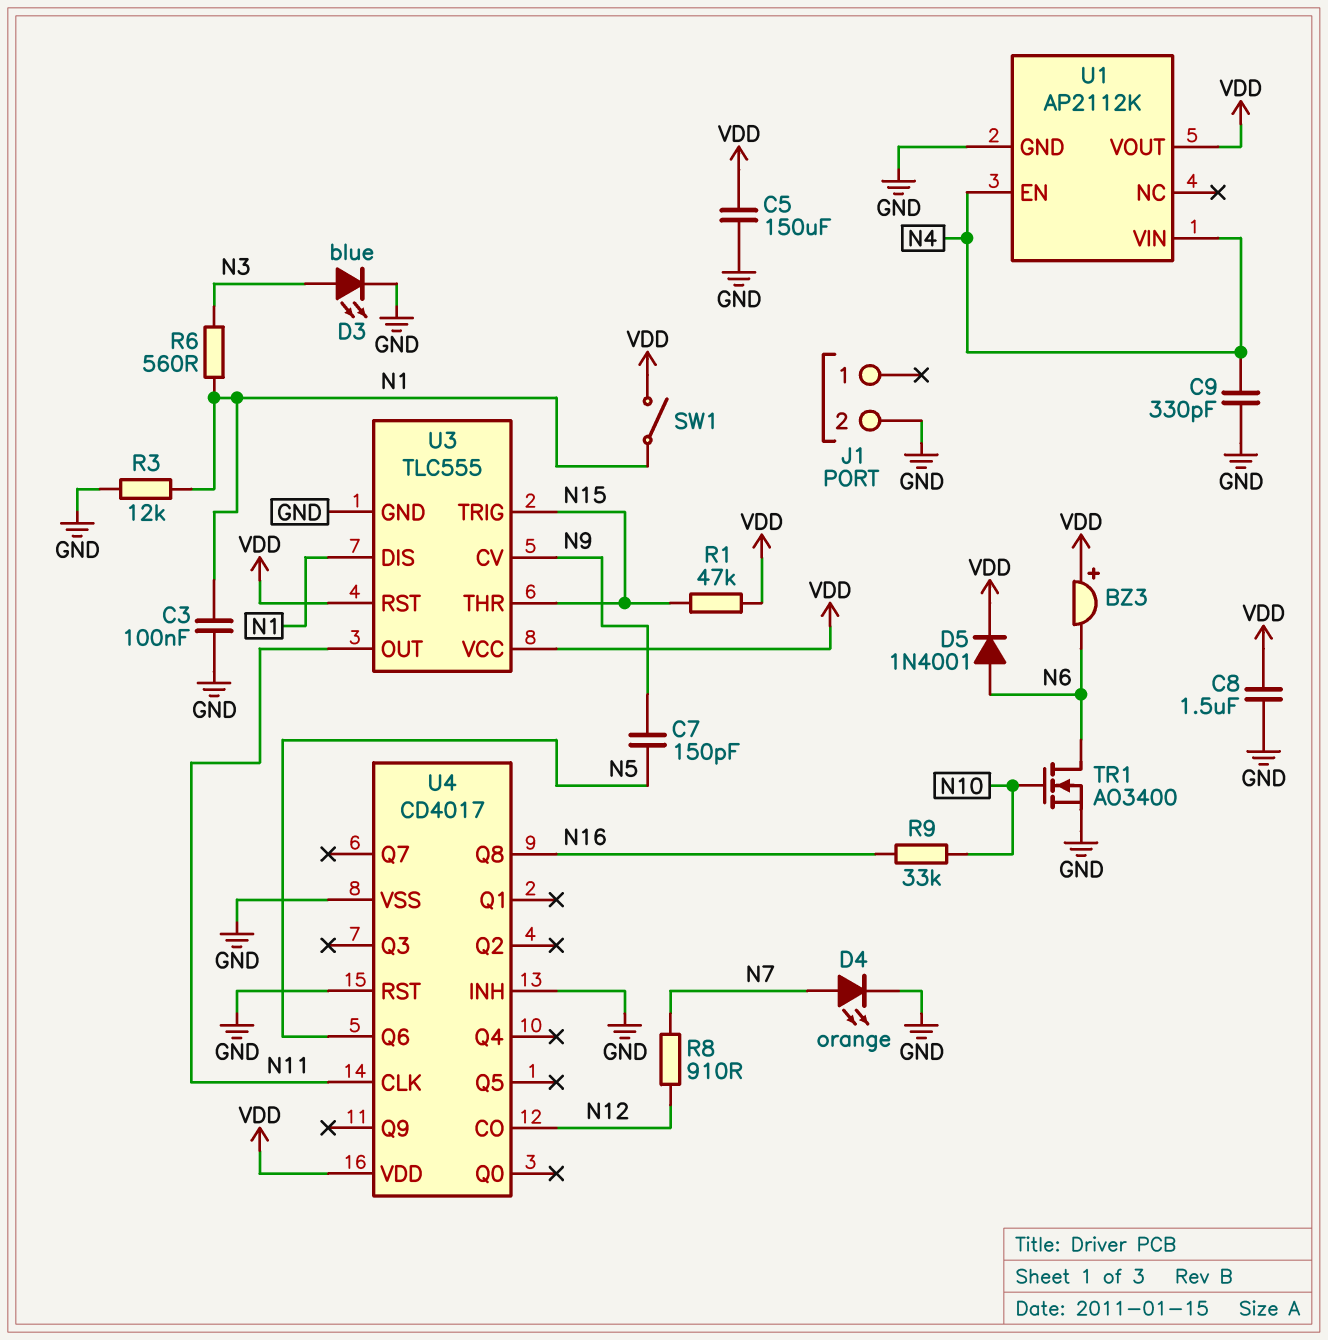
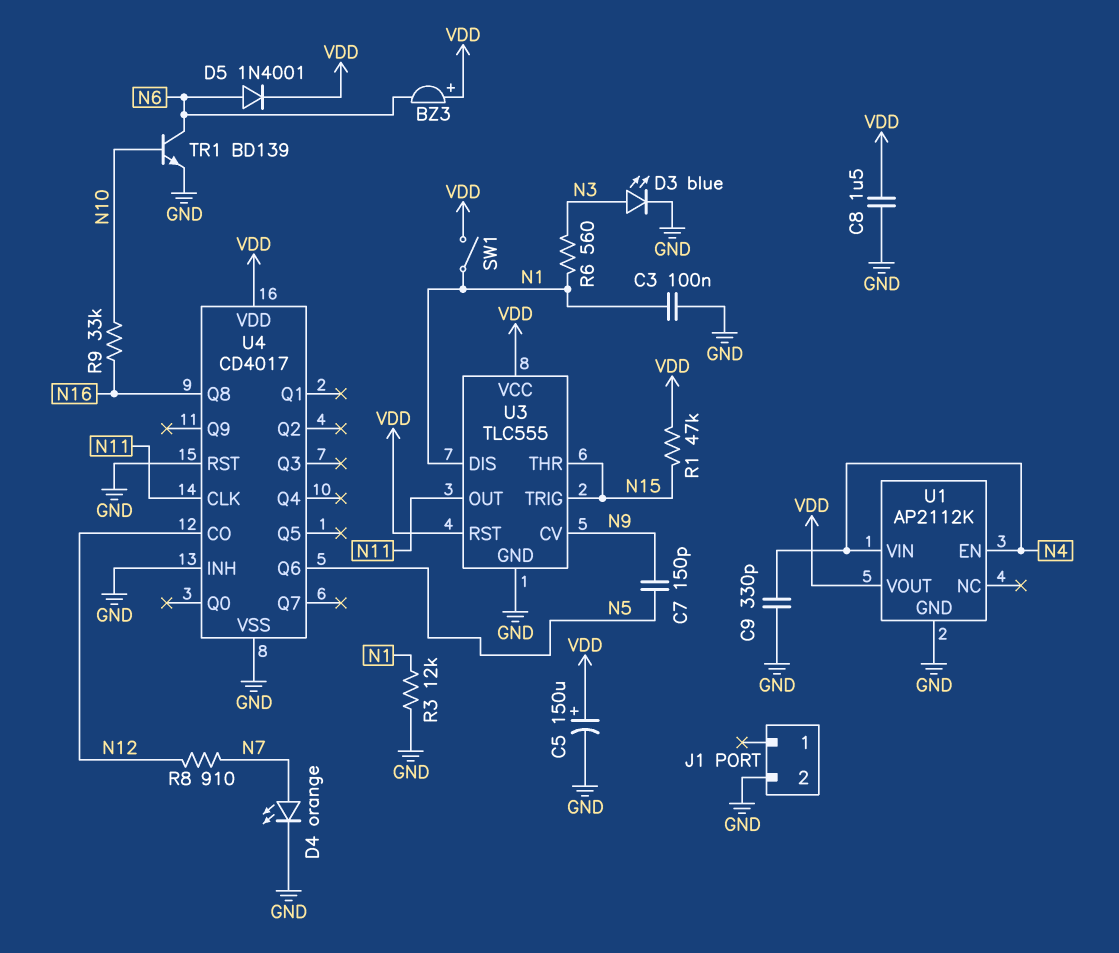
C5: 150uF (GND, VDD) -> 150uF (plus VDD, minus GND)
TR1: NMOS AO3400 (G N10, D N6, S GND) -> NPN BD139 (B N10, C N6, E GND)

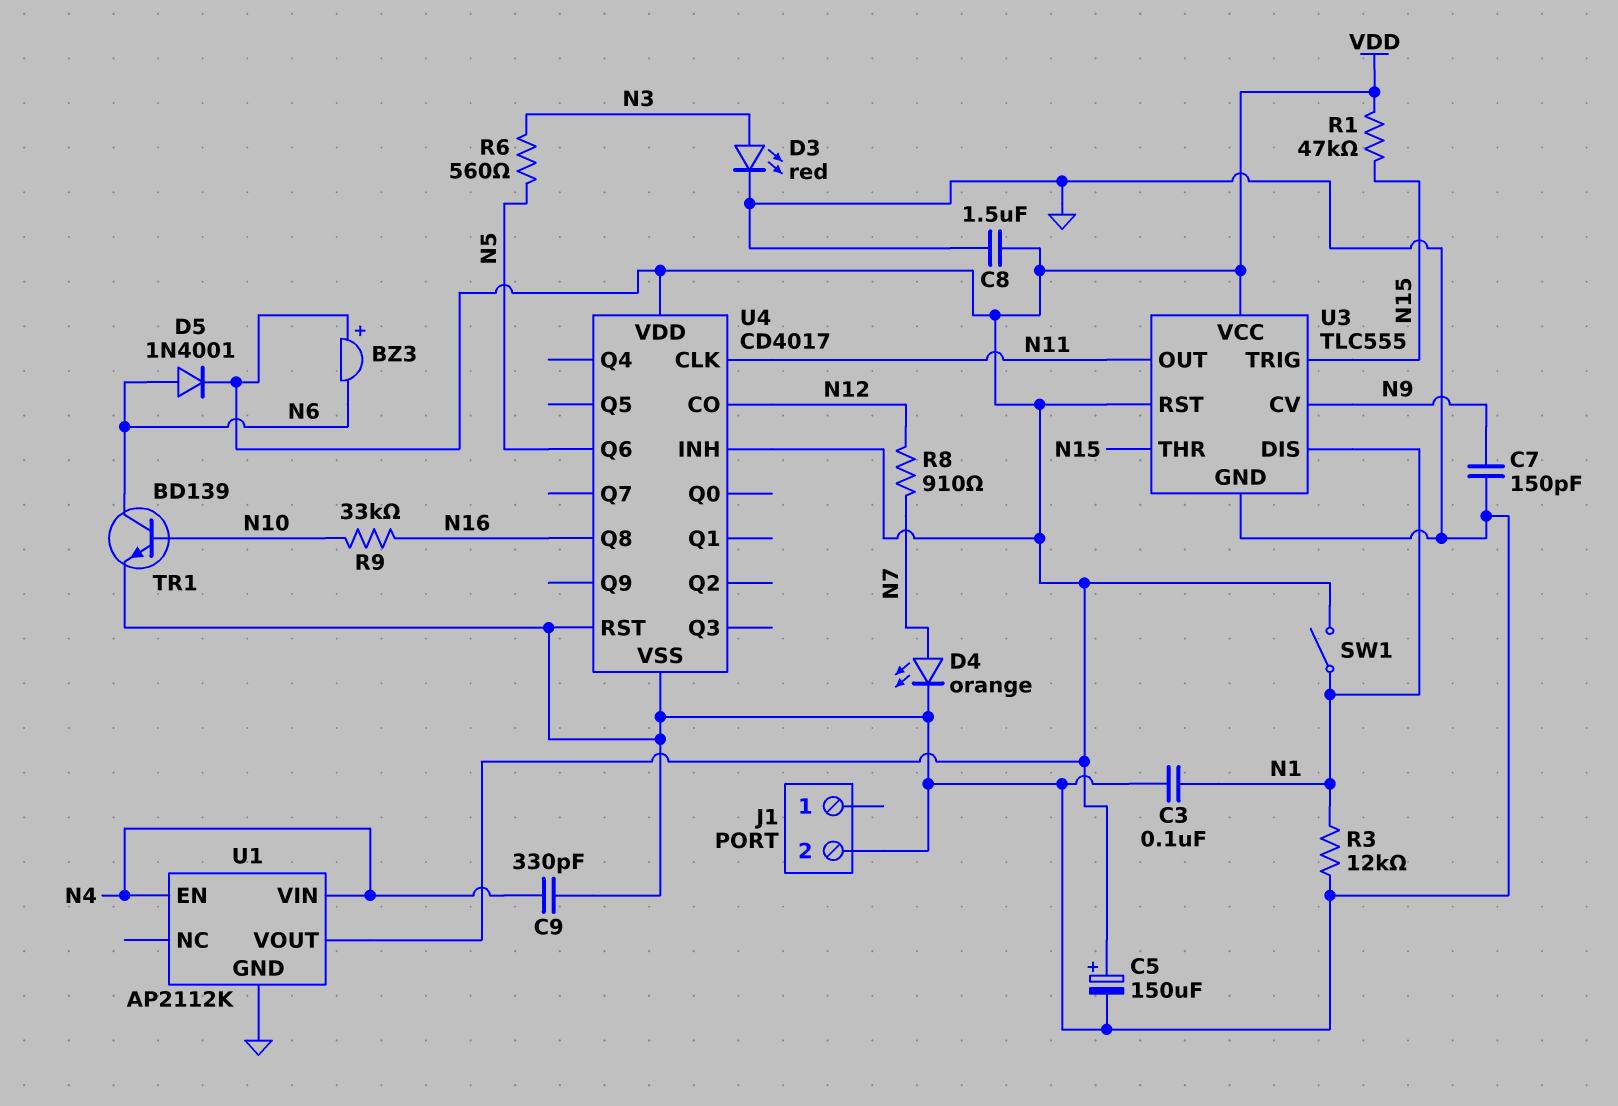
C7: 150pF (N5, N9) -> 150pF (GND, N9)
D3: LED blue (A N3, K GND) -> LED red (A N3, K GND)
R6: 560 (N1, N3) -> 560 (N3, N5)
U4 pin INH: GND -> VDD

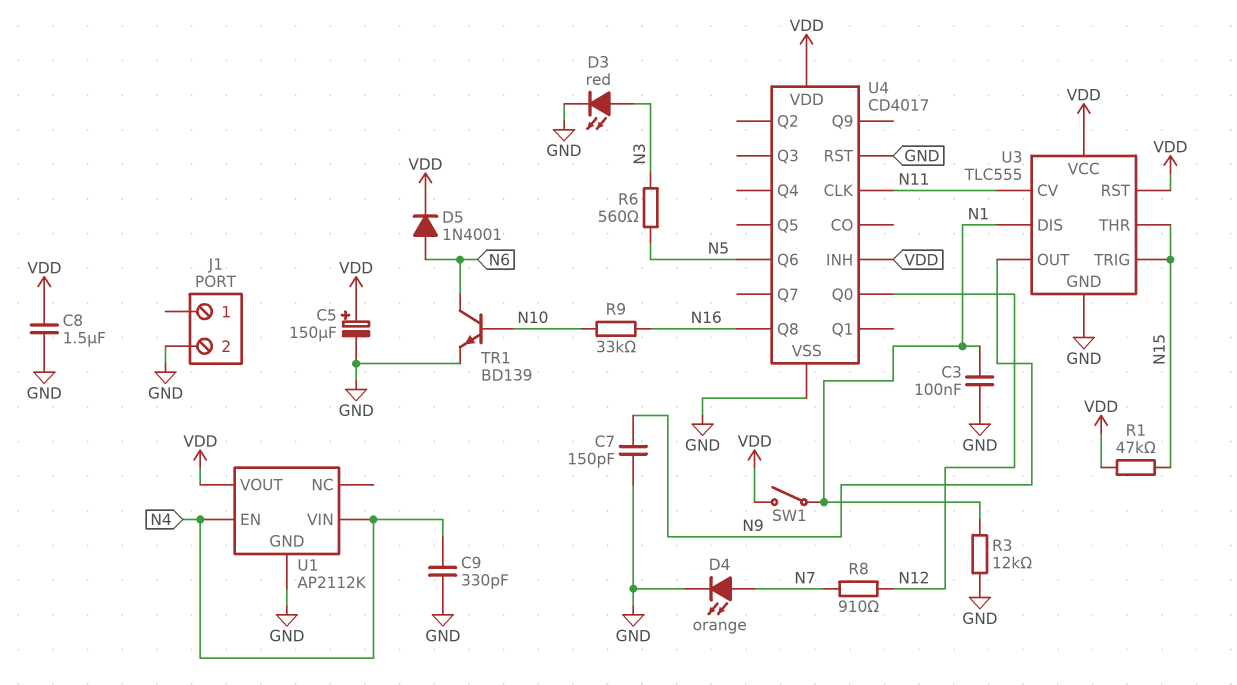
BZ3: buzzer (plus VDD, minus N6) -> none
U3 pin CV: N9 -> N11
U3 pin OUT: N11 -> N9
U4 pin CO: N12 -> none
U4 pin Q0: none -> N12

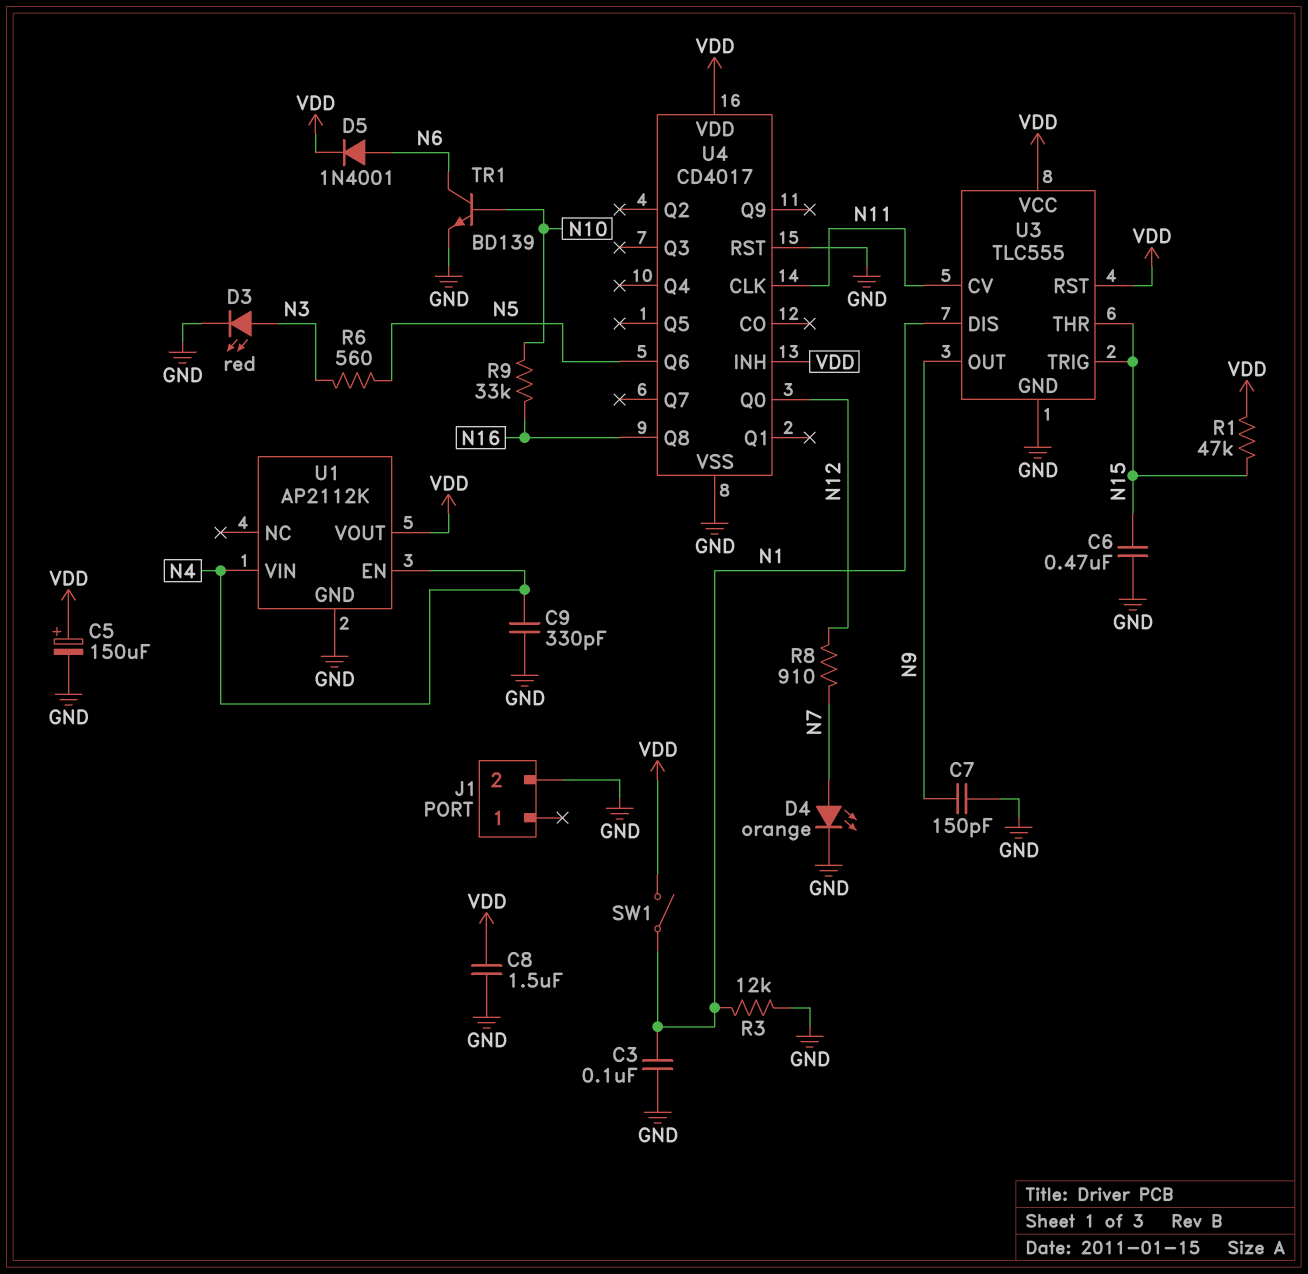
C6: none -> 470nF (GND, N15)

